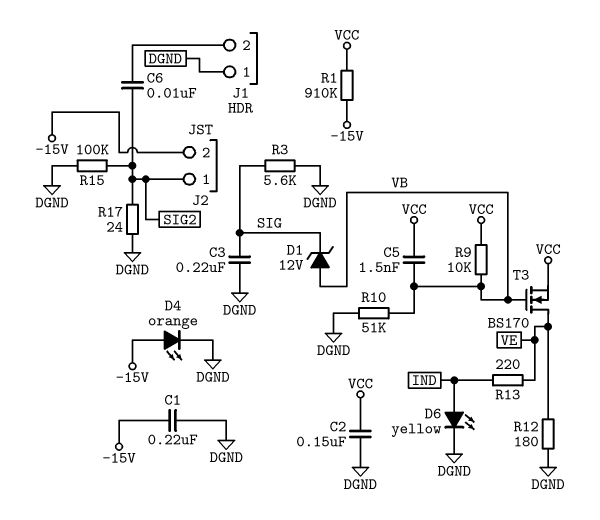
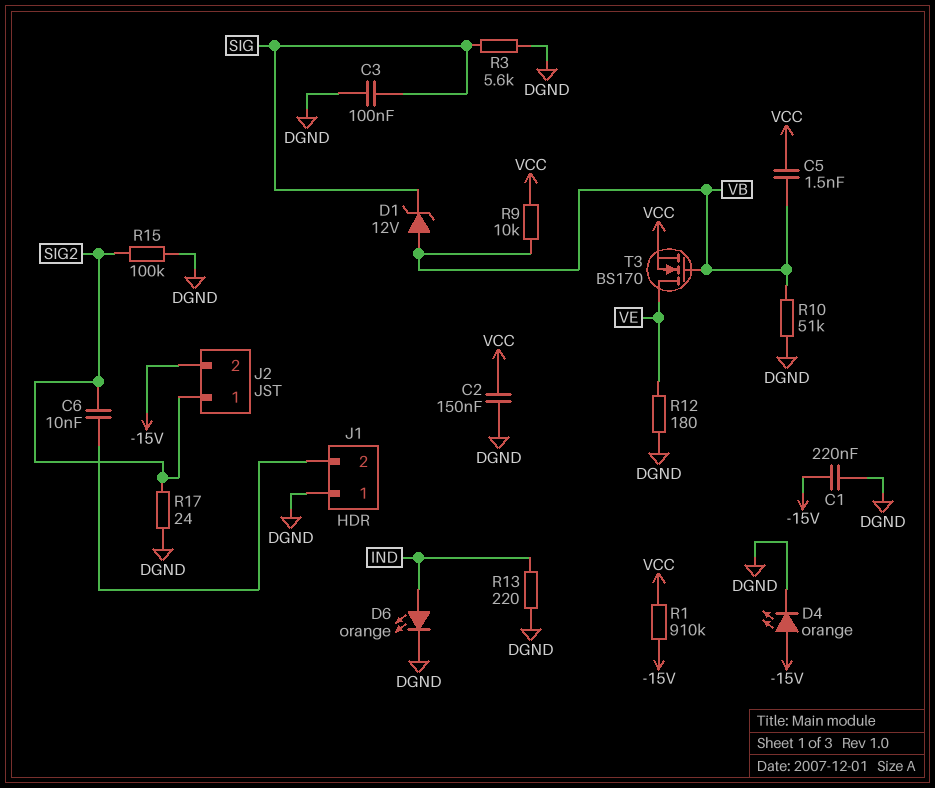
C3: 220nF (DGND, SIG) -> 100nF (DGND, SIG)
D6: LED yellow (A IND, K DGND) -> LED orange (A IND, K DGND)
R13: 220 (IND, VE) -> 220 (DGND, IND)

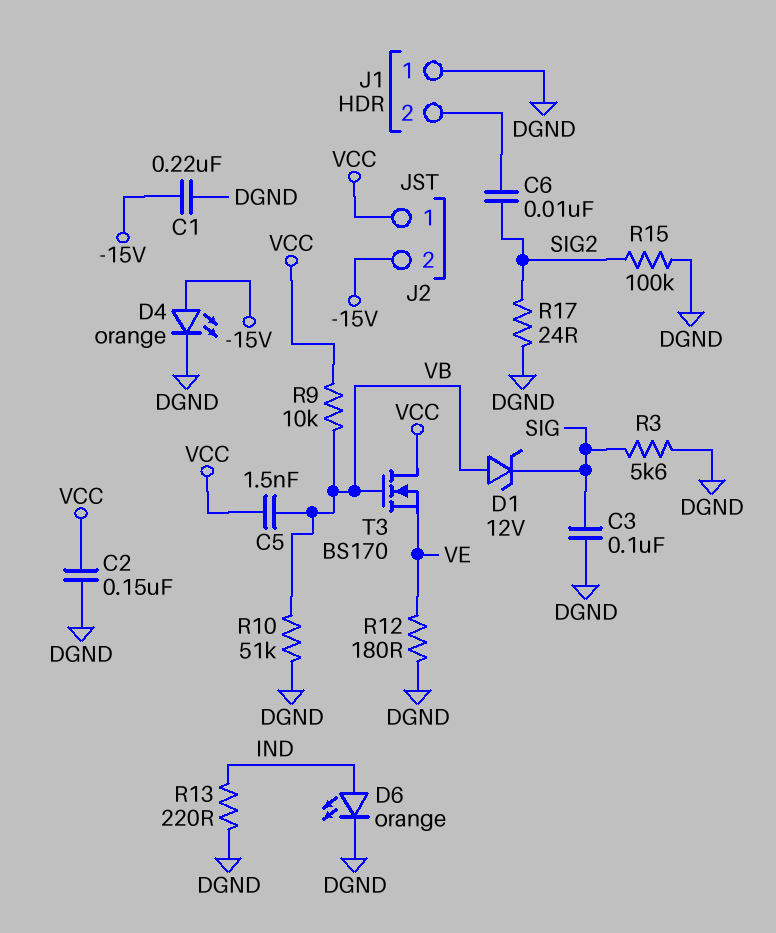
J2 pin 1: SIG2 -> VCC
R1: 910k (-15V, VCC) -> none
T3: NMOS BS170 (G VB, D VE, S VCC) -> NMOS BS170 (G VB, D VCC, S VE)

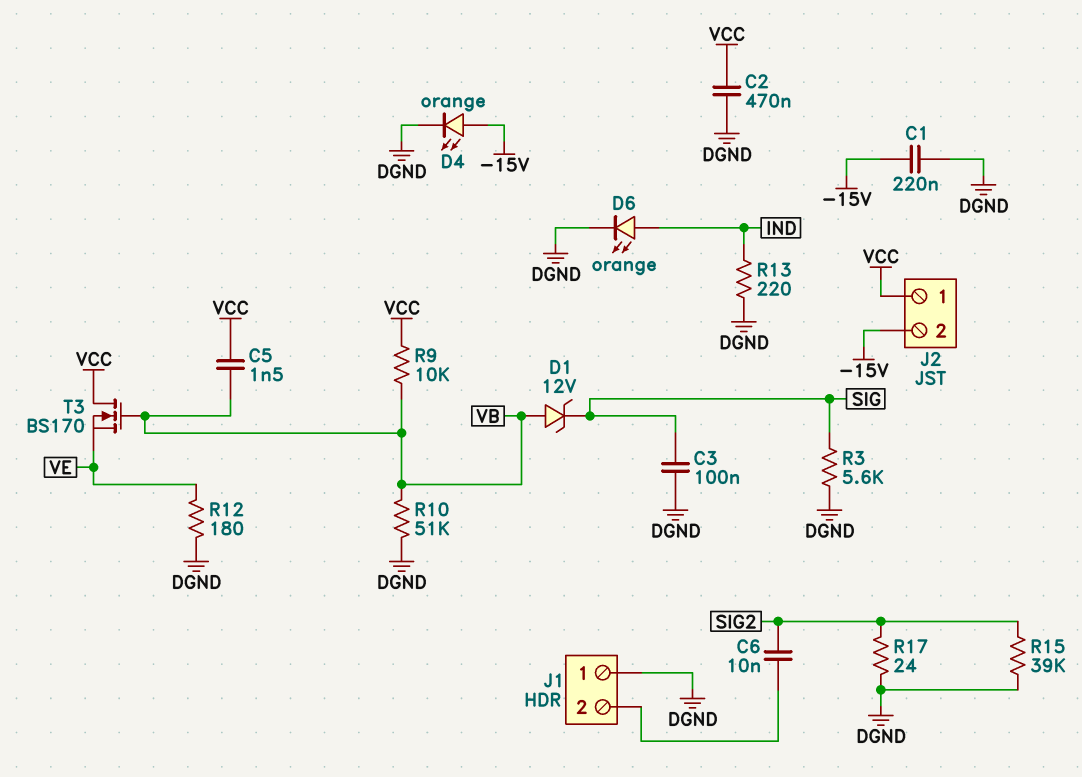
C2: 150nF (DGND, VCC) -> 470nF (DGND, VCC)
R15: 100k (DGND, SIG2) -> 39k (DGND, SIG2)

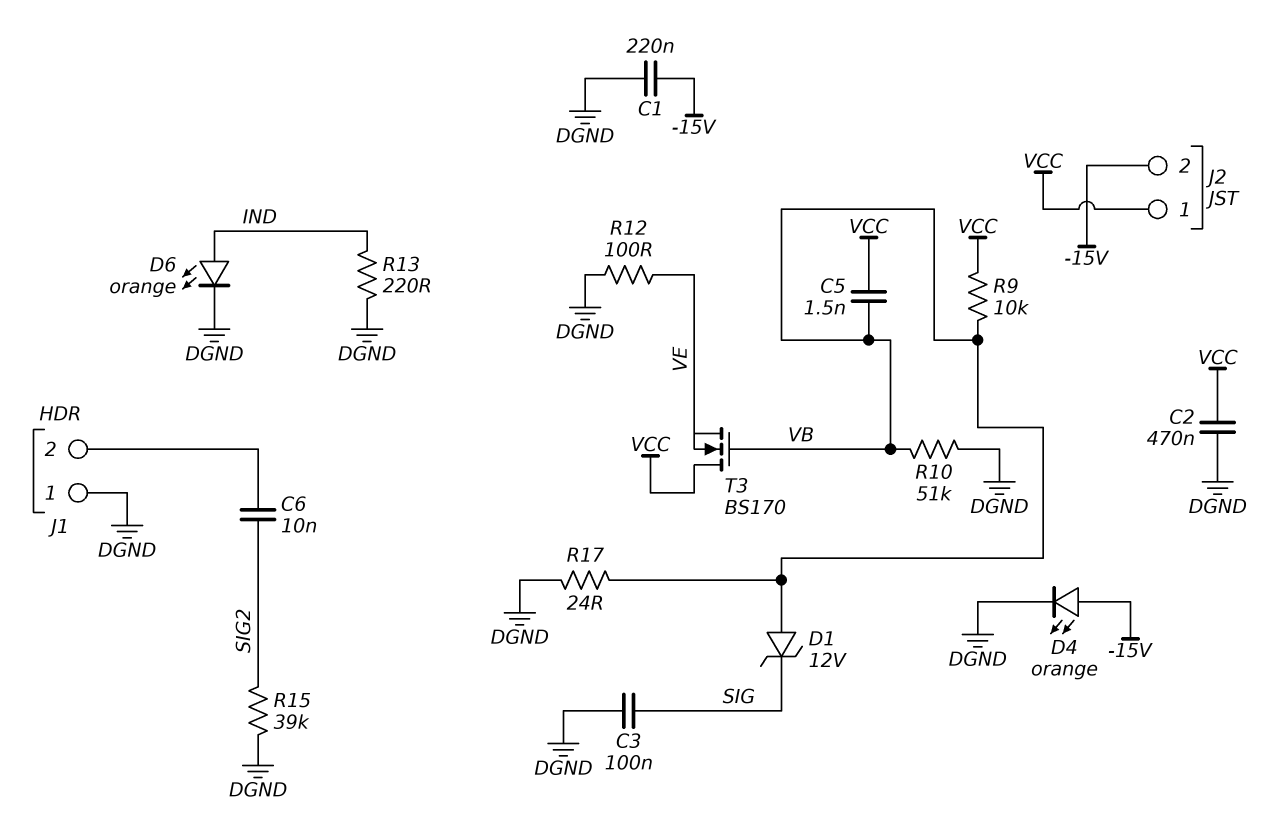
R3: 5.6k (DGND, SIG) -> none
R12: 180 (DGND, VE) -> 100 (DGND, VE)
R17: 24 (DGND, SIG2) -> 24 (DGND, VB)

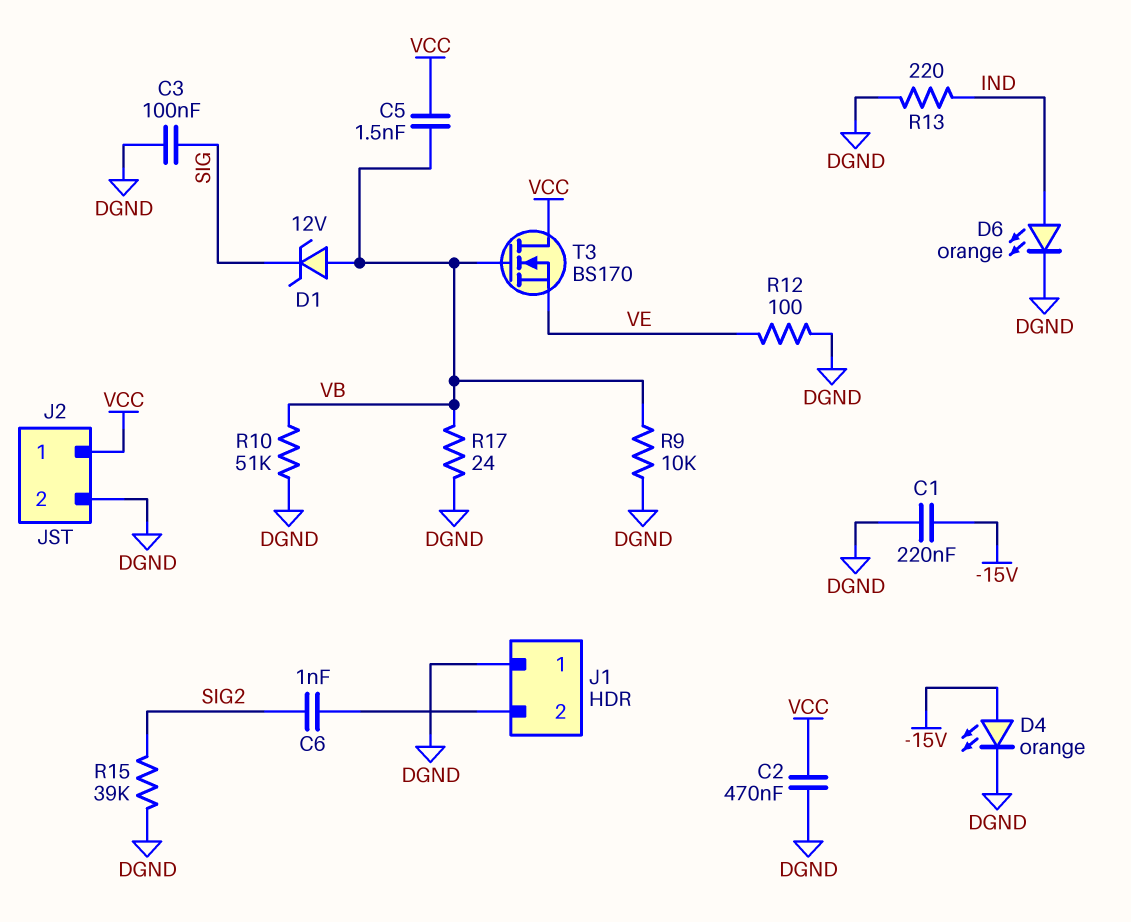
C6: 10nF (J1/2, SIG2) -> 1nF (J1/2, SIG2)
J2 pin 2: -15V -> DGND
R9: 10k (VB, VCC) -> 10k (DGND, VB)

